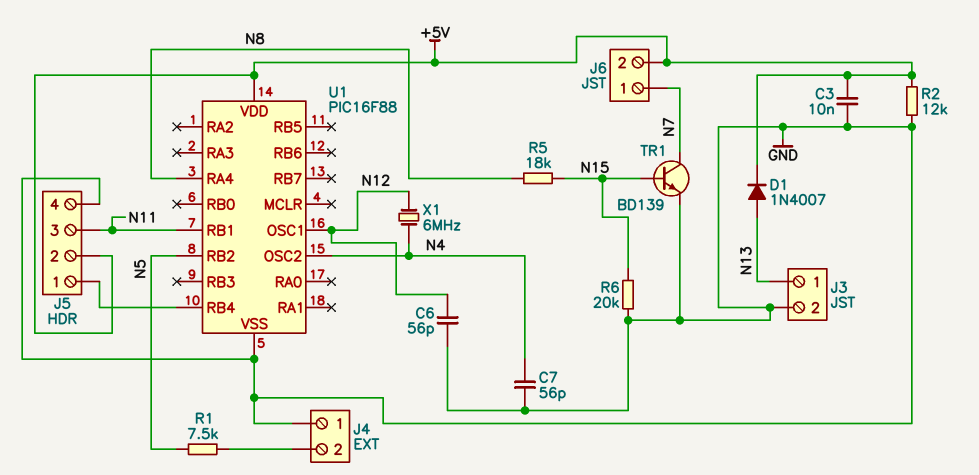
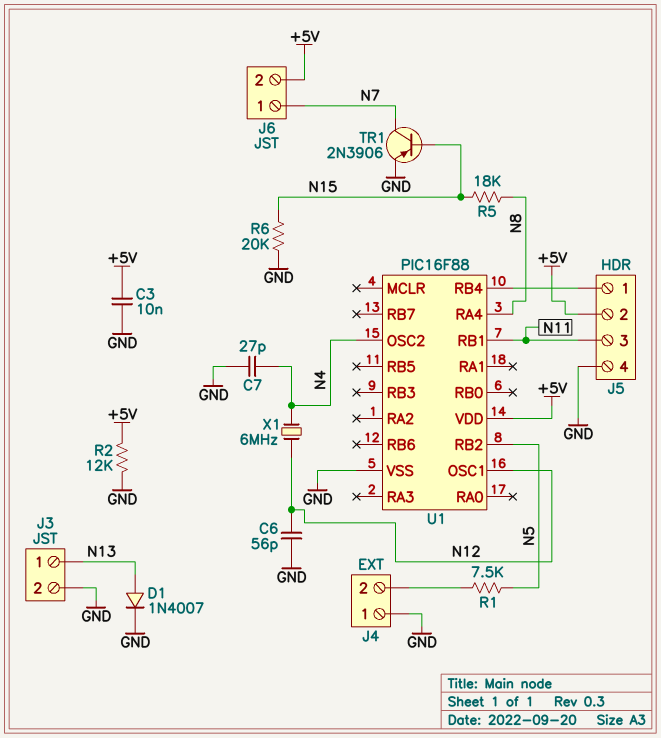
C7: 56pF (GND, N4) -> 27pF (GND, N4)
D1: diode 1N4007 (A N13, K +5V) -> diode 1N4007 (A N13, K GND)
TR1: NPN BD139 (B N15, C N7, E GND) -> PNP 2N3906 (B N15, C N7, E GND)

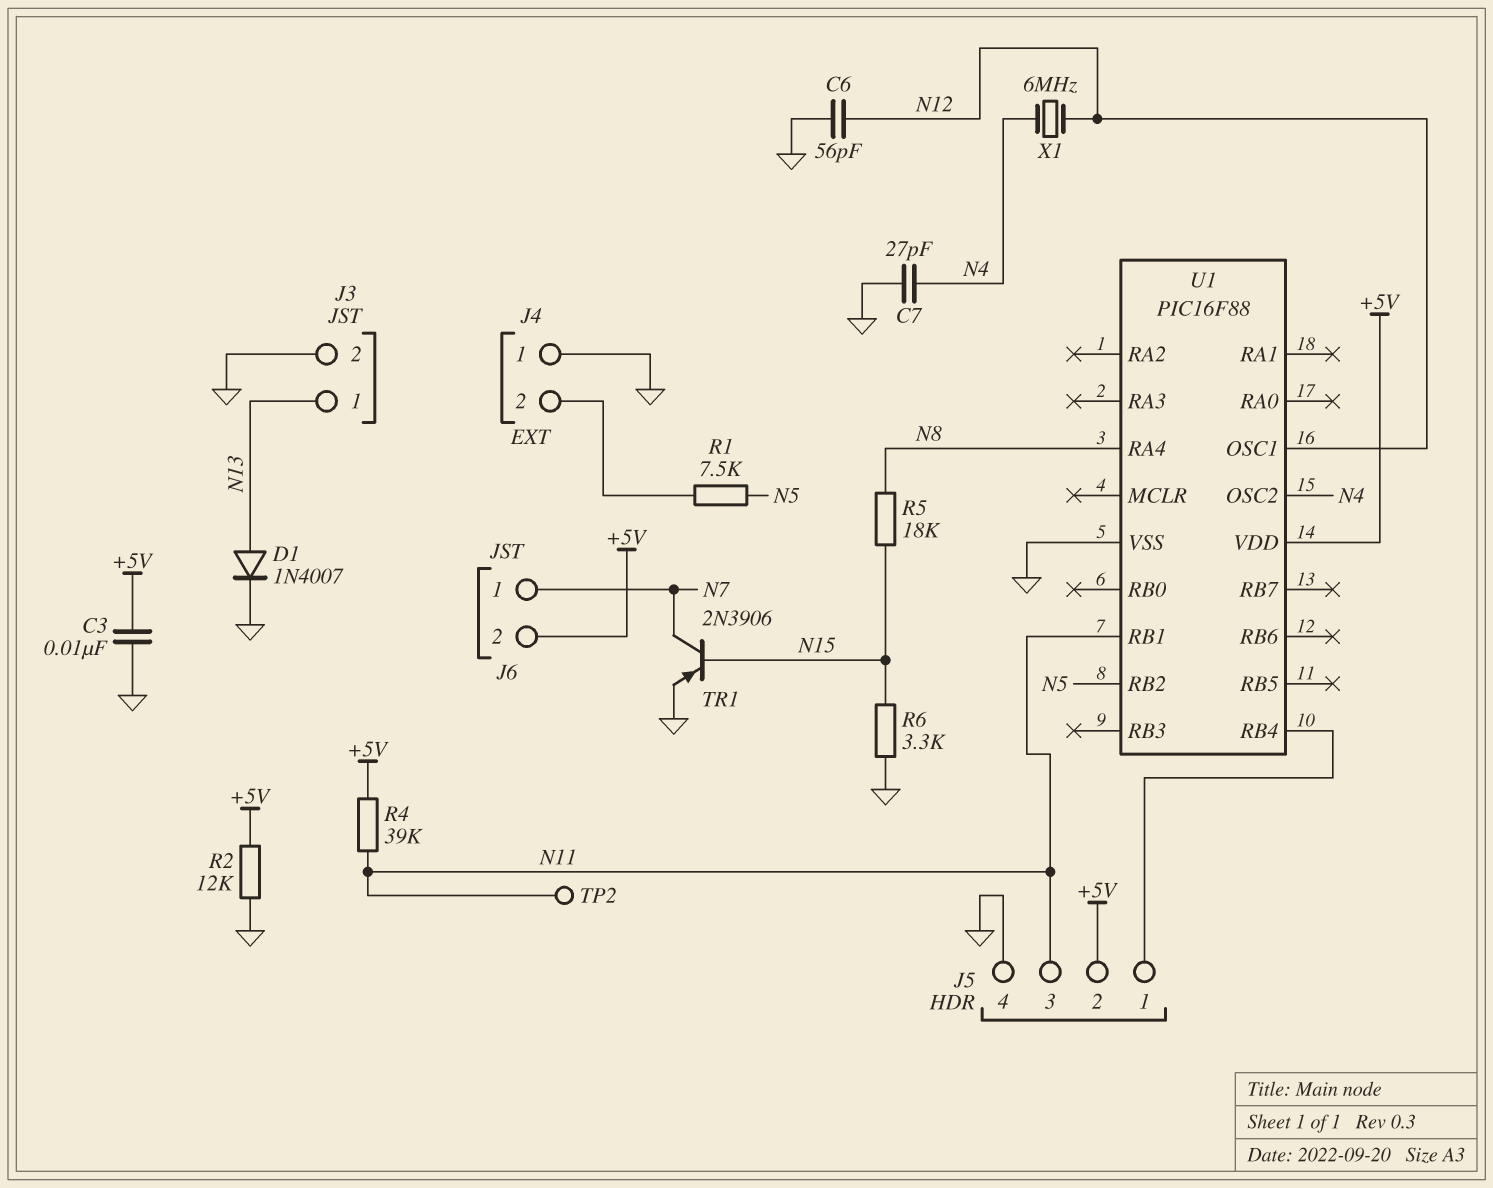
R4: none -> 39k (+5V, N11)
R6: 20k (GND, N15) -> 3.3k (GND, N15)
TP2: none -> test point (N11)

